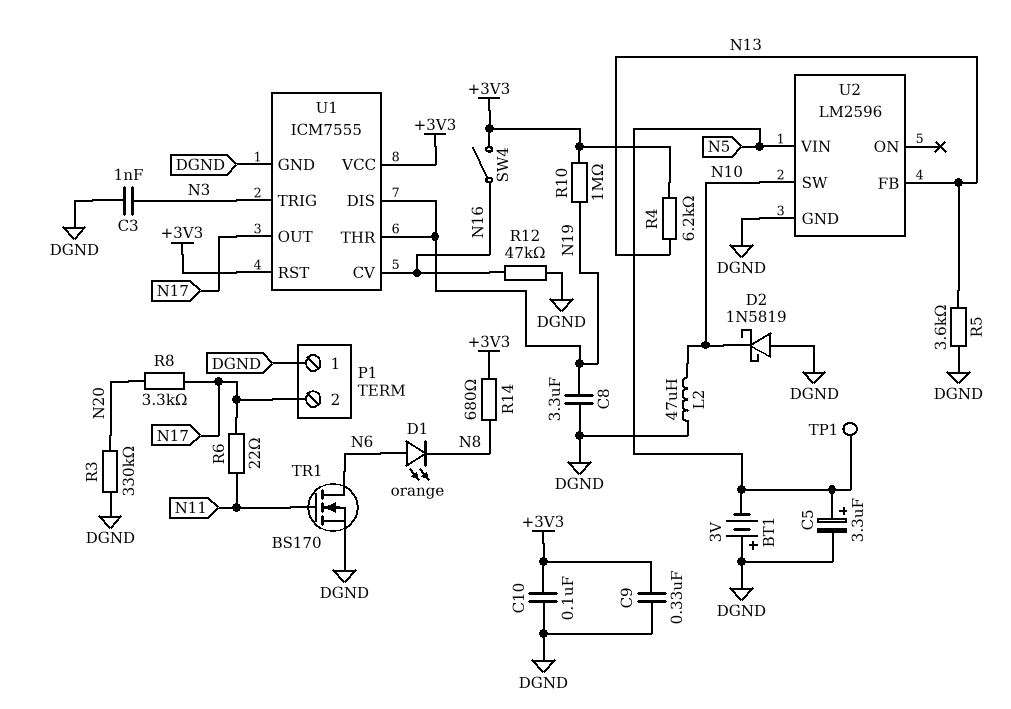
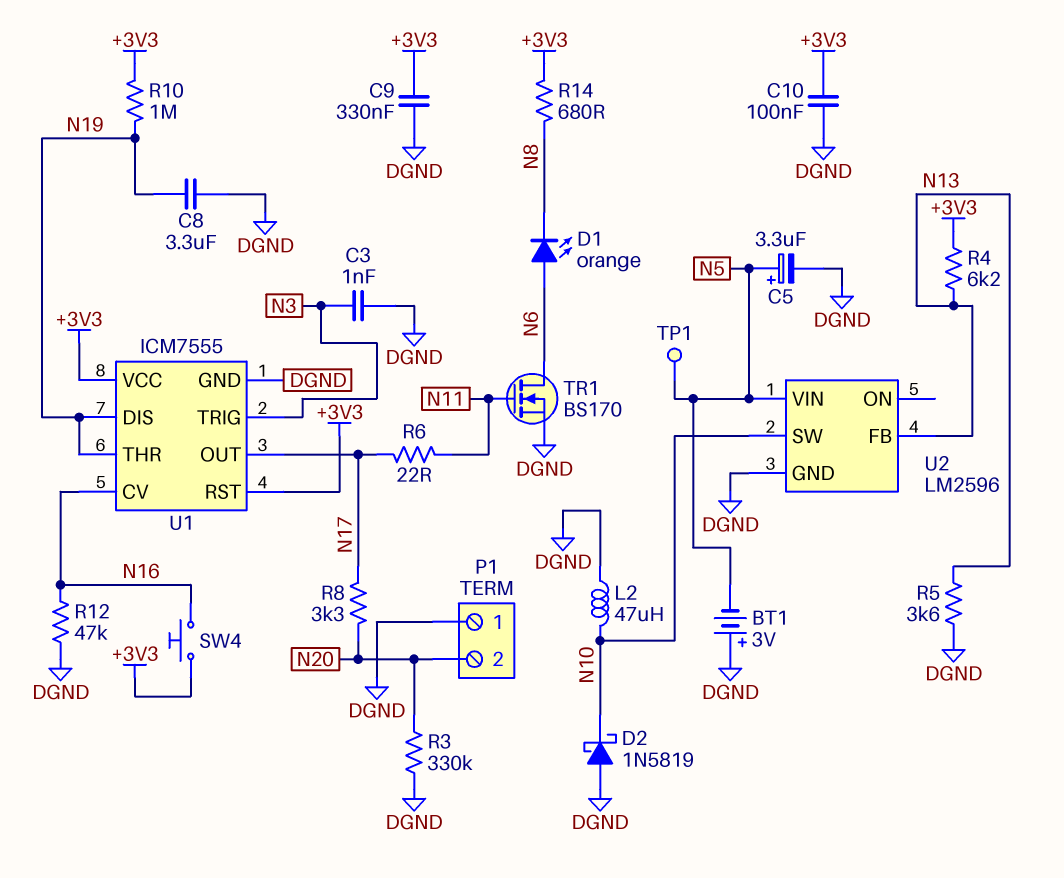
P1 pin 2: N17 -> N20
SW4: switch (+3V3, N16) -> button (+3V3, N16)

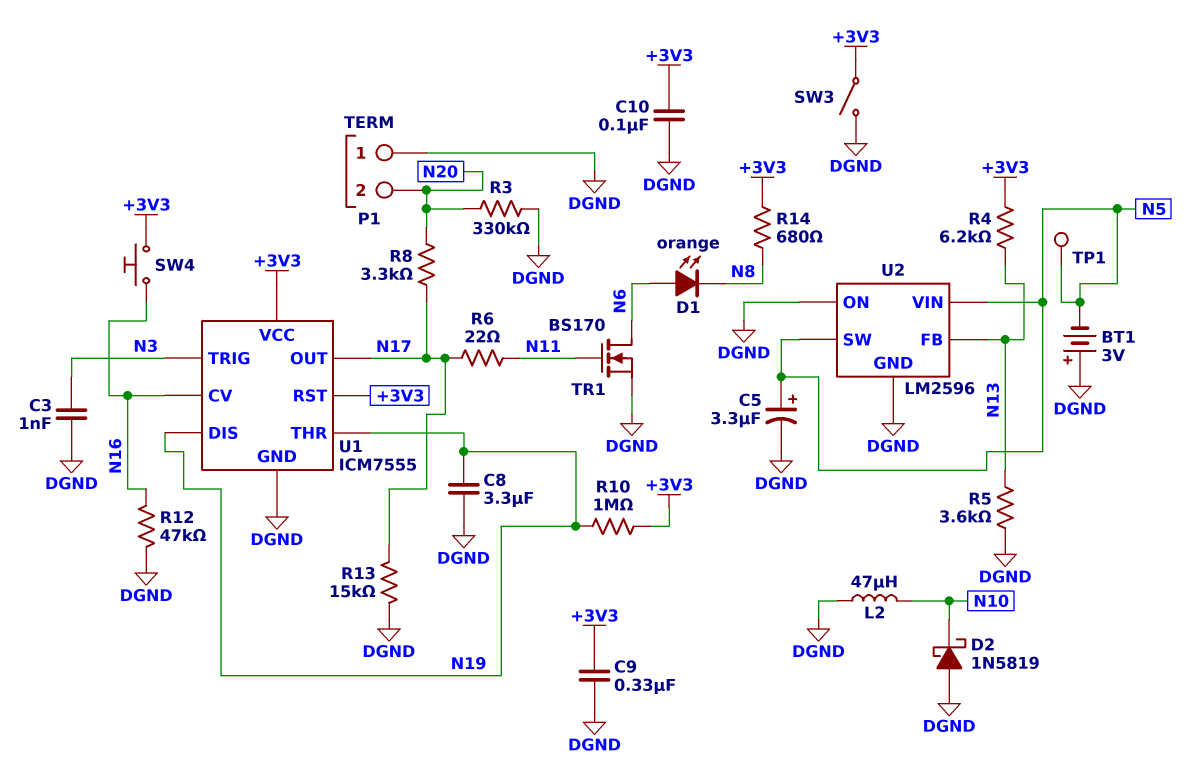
R13: none -> 15k (DGND, N17)
SW3: none -> switch (+3V3, DGND)
U2 pin ON: none -> DGND
U2 pin SW: N10 -> N5

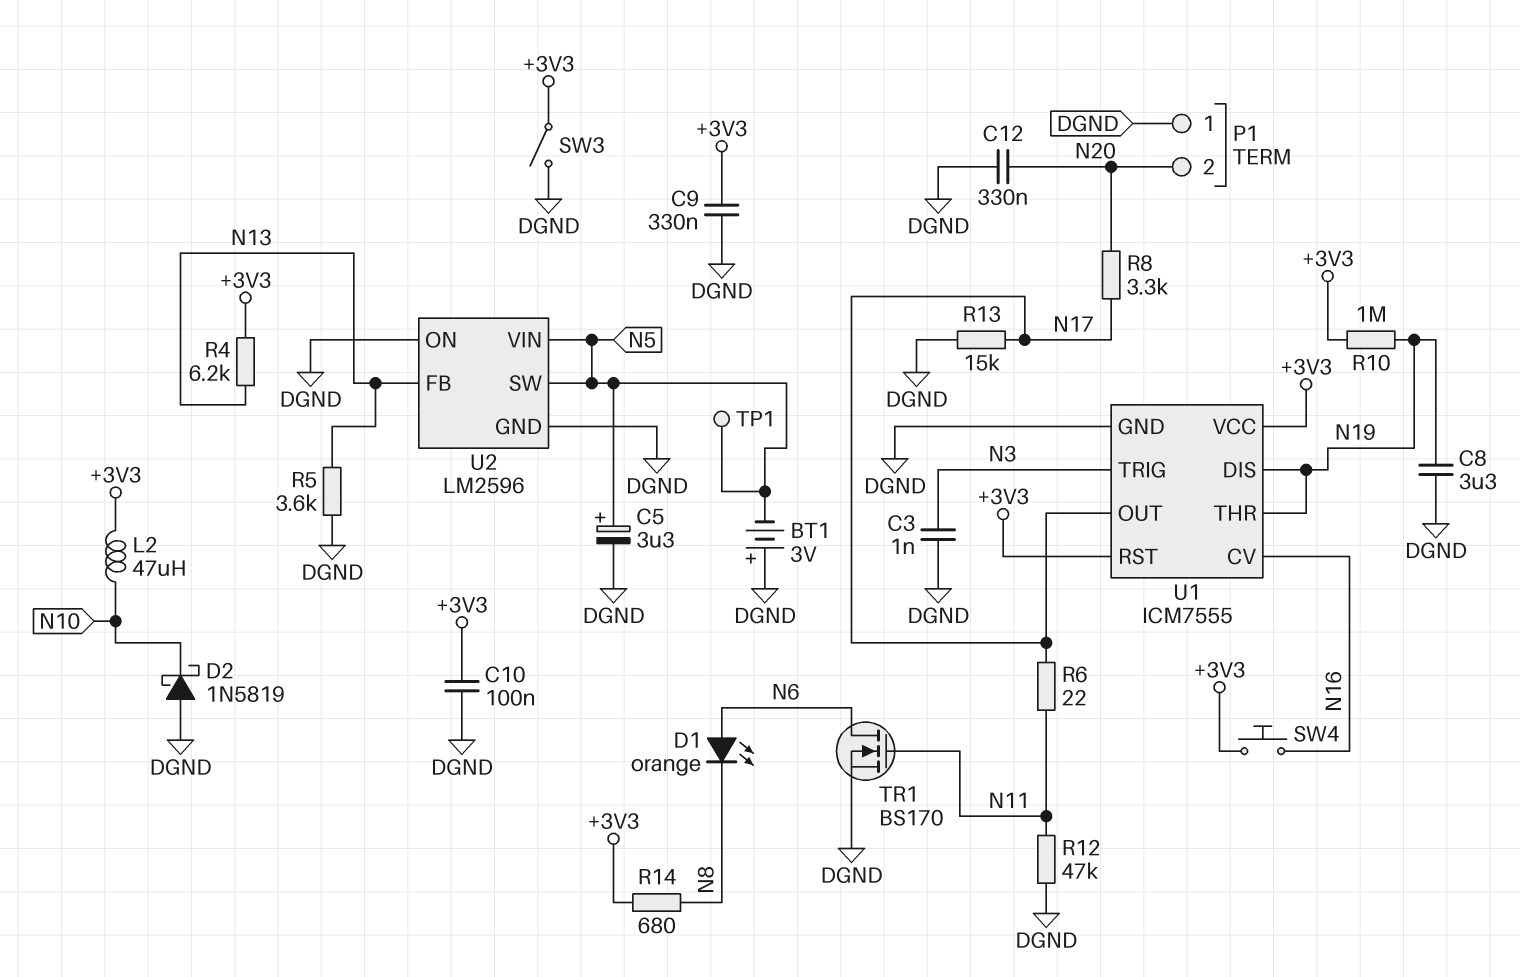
C12: none -> 330nF (DGND, N20)
L2: 47uH (DGND, N10) -> 47uH (+3V3, N10)
R3: 330k (DGND, N20) -> none
R12: 47k (DGND, N16) -> 47k (DGND, N11)

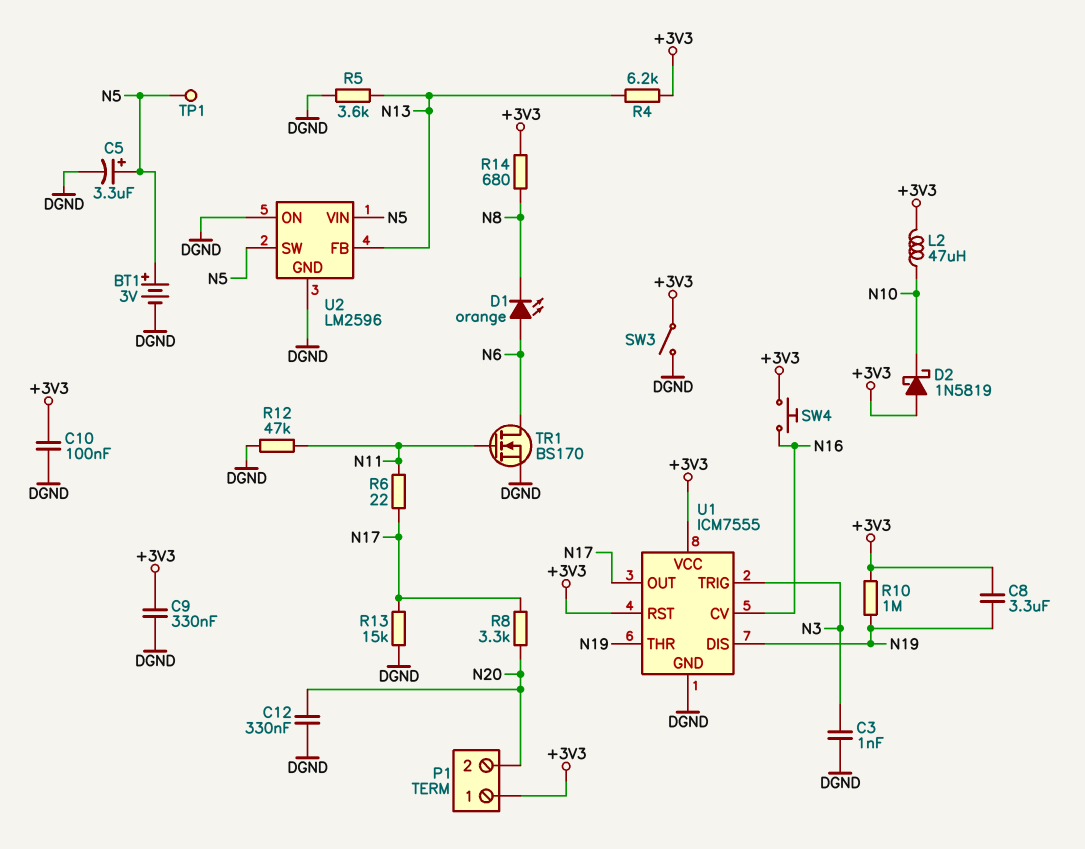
BT1: 3V (plus DGND, minus N5) -> 3V (plus N5, minus DGND)
C8: 3.3uF (DGND, N19) -> 3.3uF (+3V3, N19)
D2: schottky 1N5819 (A DGND, K N10) -> schottky 1N5819 (A +3V3, K N10)
P1 pin 1: DGND -> +3V3

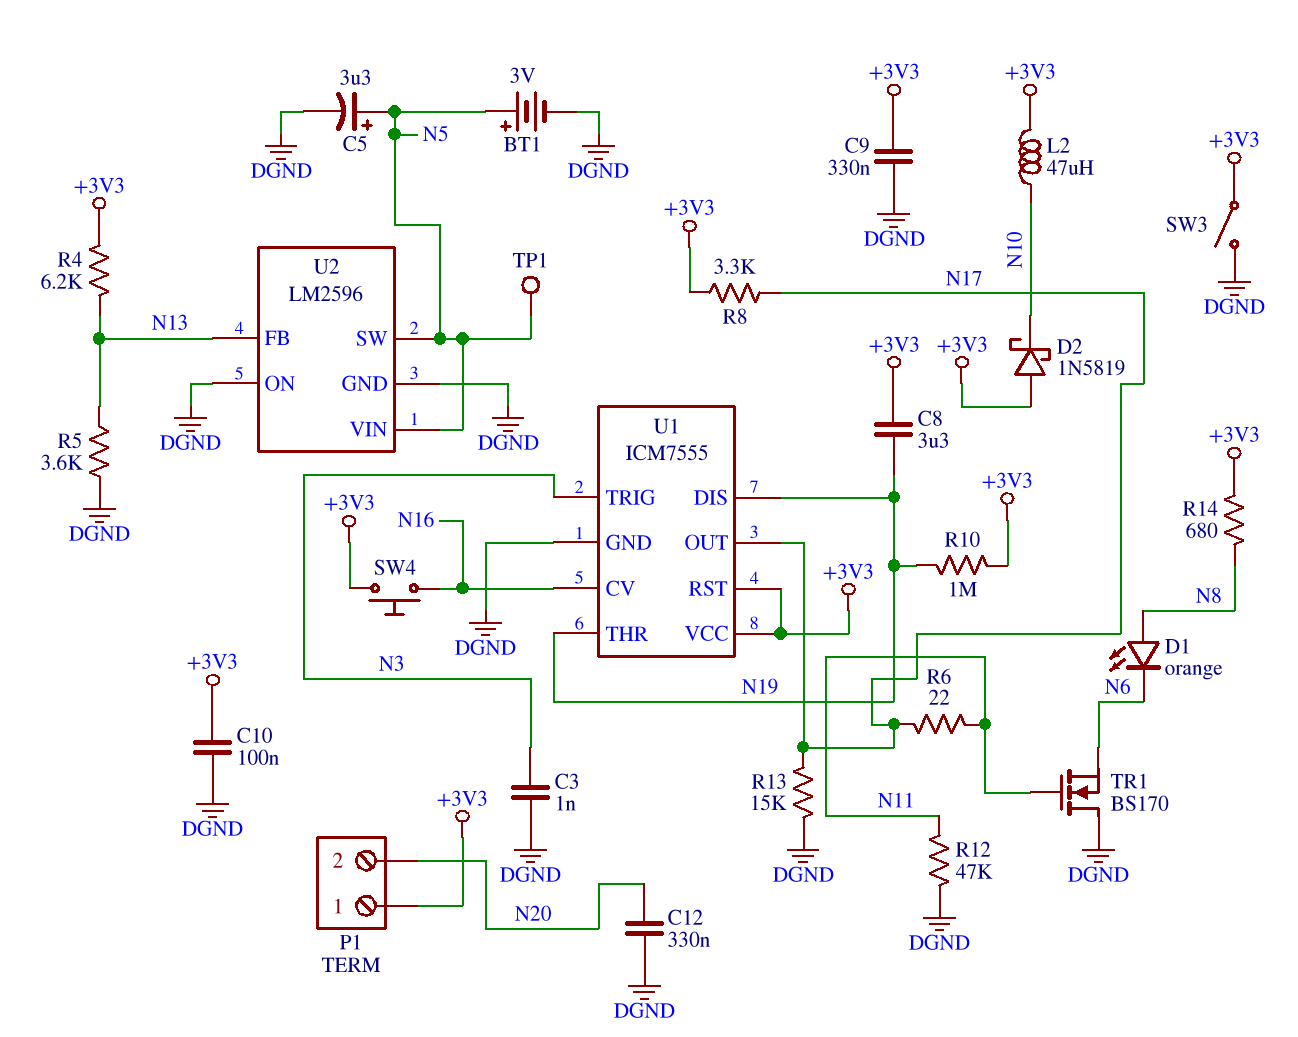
D1: LED orange (A N6, K N8) -> LED orange (A N8, K N6)
R8: 3.3k (N17, N20) -> 3.3k (+3V3, N17)
TR1: NMOS BS170 (G N11, D N6, S DGND) -> NMOS BS170 (G N11, D DGND, S N6)

